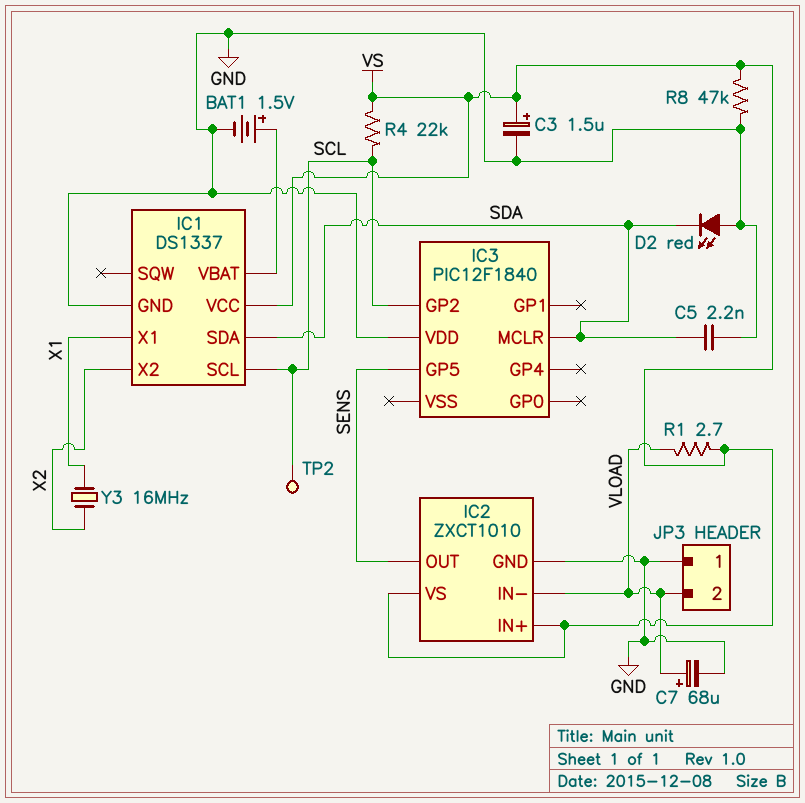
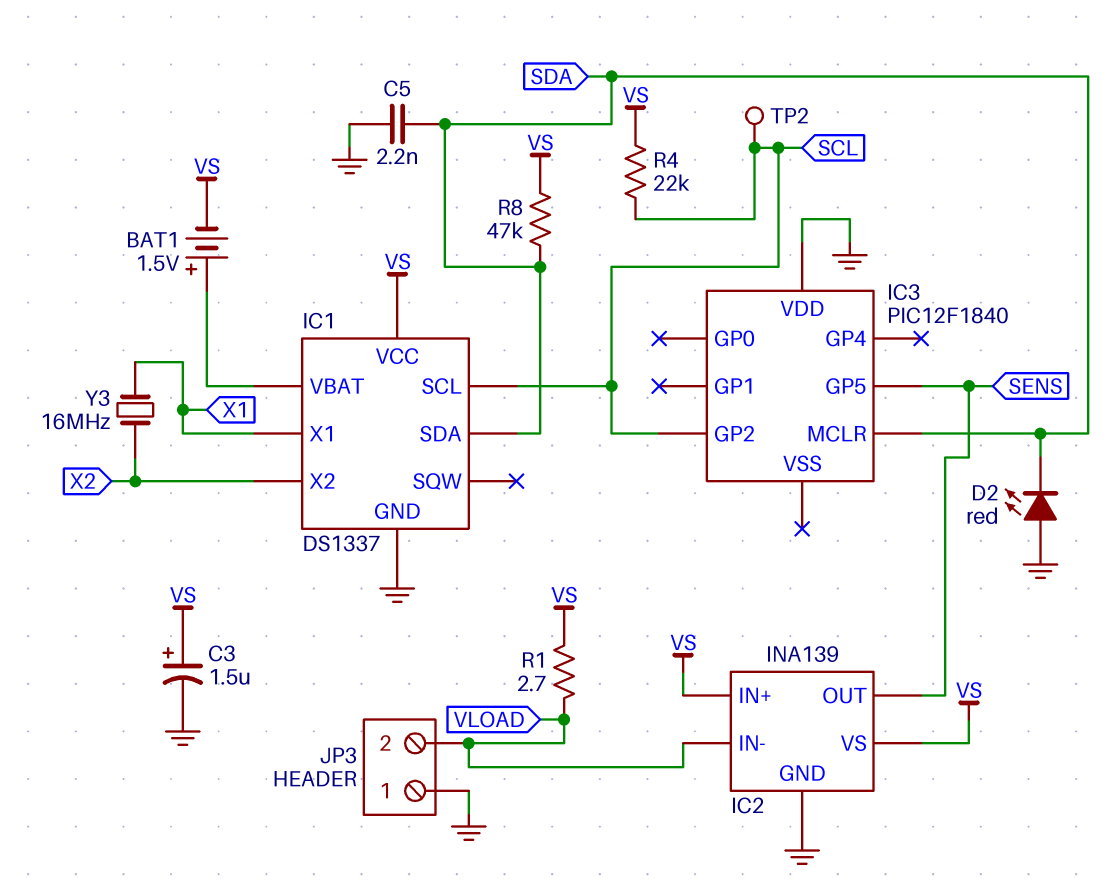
BAT1: 1.5V (plus IC1/VBAT, minus GND) -> 1.5V (plus IC1/VBAT, minus VS)
C7: 68uF (plus VLOAD, minus GND) -> none
IC2: ZXCT1010 -> INA139
R8: 47k (GND, VS) -> 47k (SDA, VS)

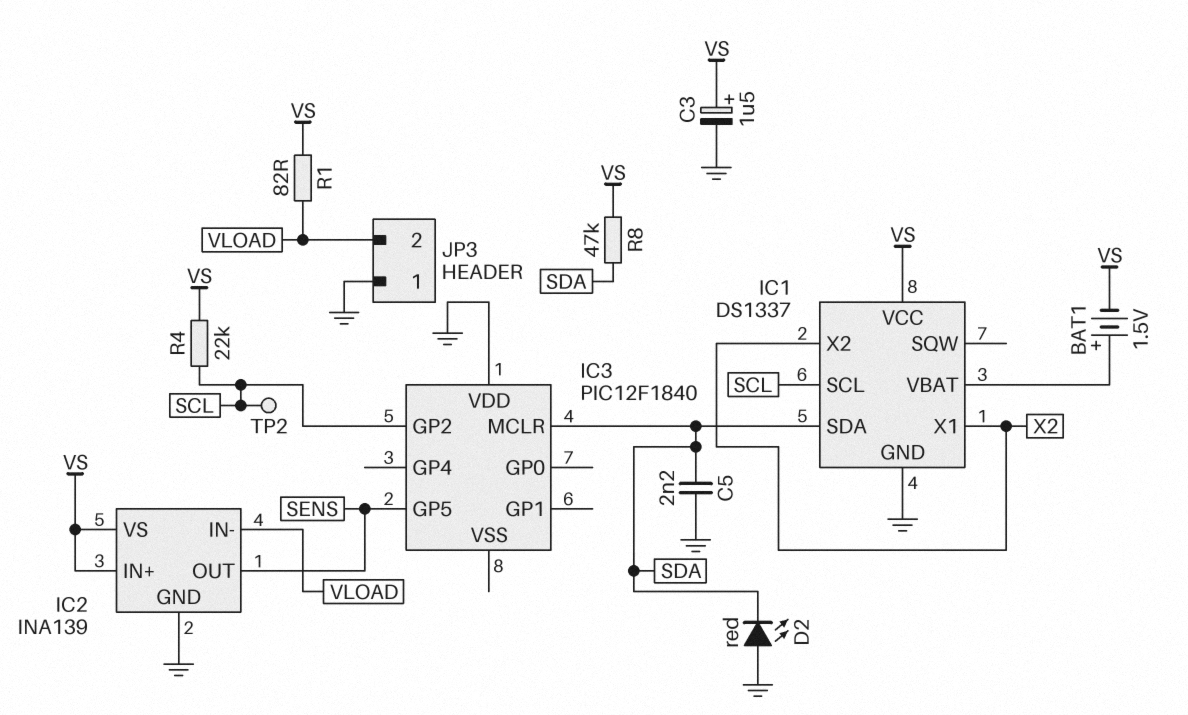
IC1 pin X1: X1 -> X2
R1: 2.7 (VLOAD, VS) -> 82 (VLOAD, VS)
Y3: 16MHz (X1, X2) -> none

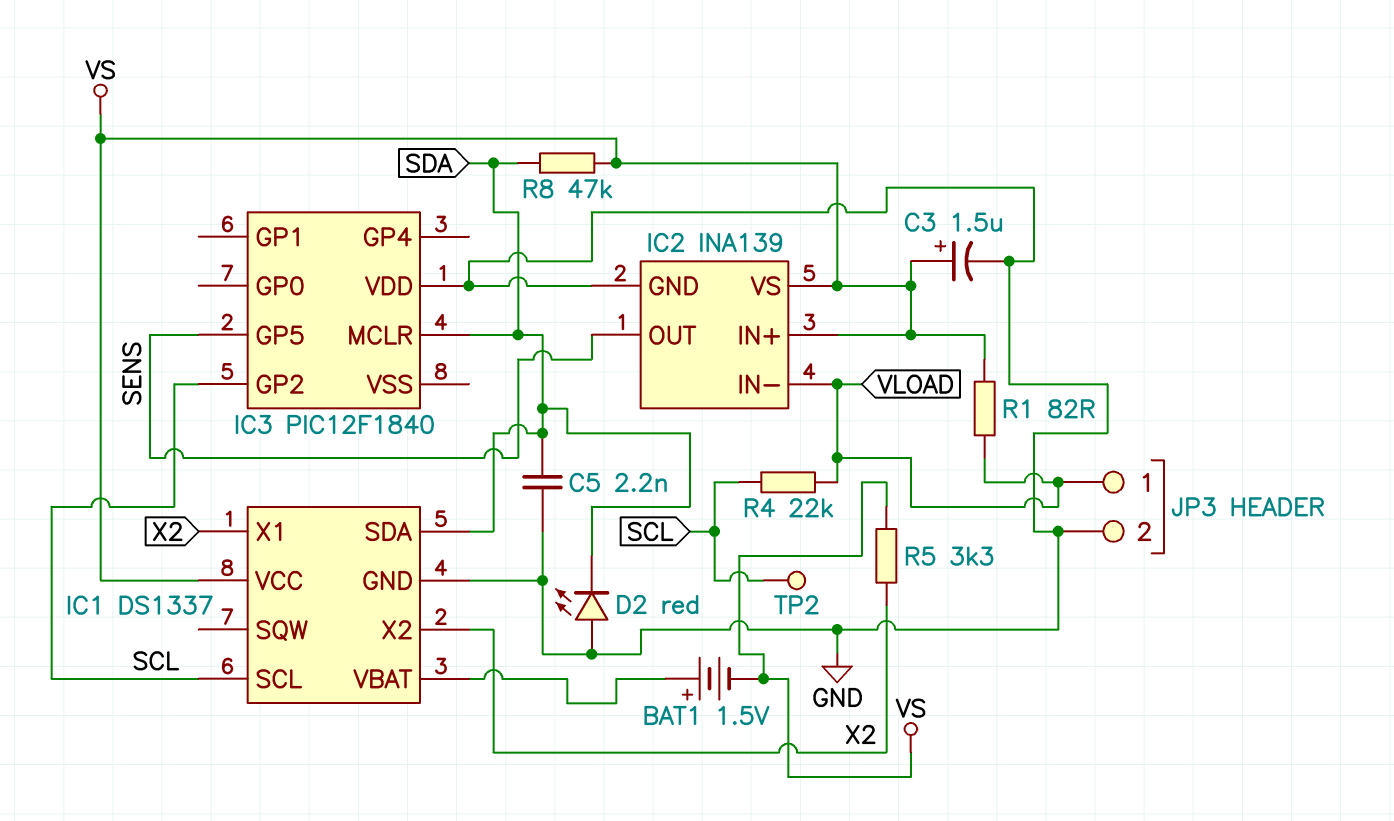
JP3 pin 1: GND -> VLOAD
JP3 pin 2: VLOAD -> GND
R4: 22k (SCL, VS) -> 22k (SCL, VLOAD)
R5: none -> 3.3k (VS, X2)

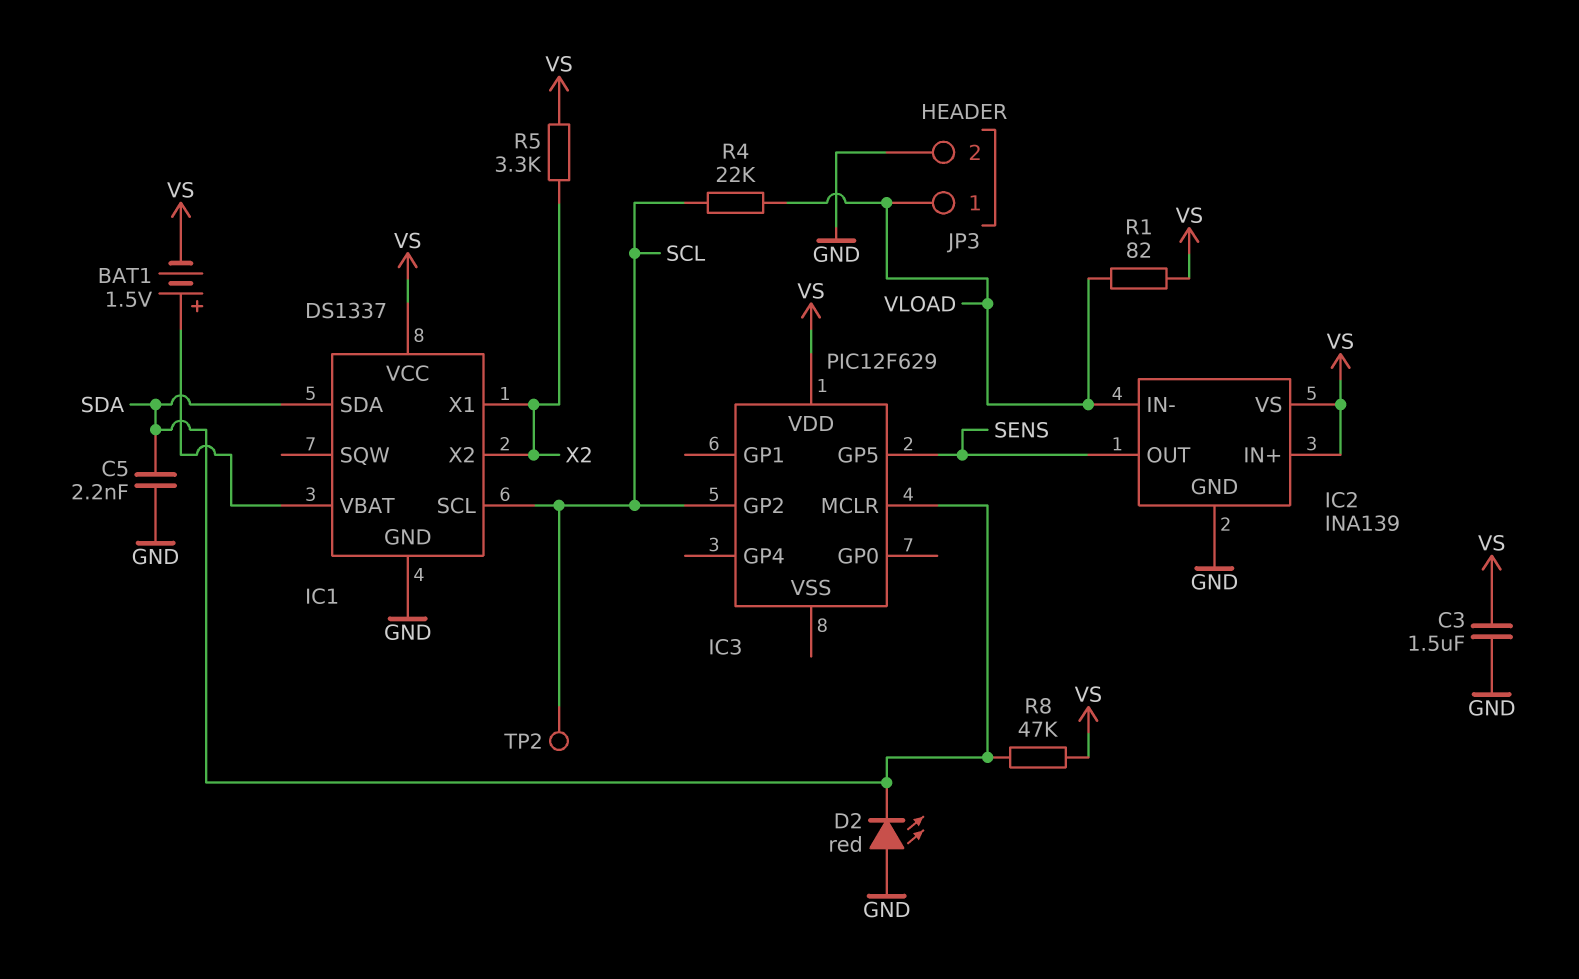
C3: 1.5uF (plus VS, minus GND) -> 1.5uF (GND, VS)
IC3: PIC12F1840 -> PIC12F629
IC3 pin VDD: GND -> VS

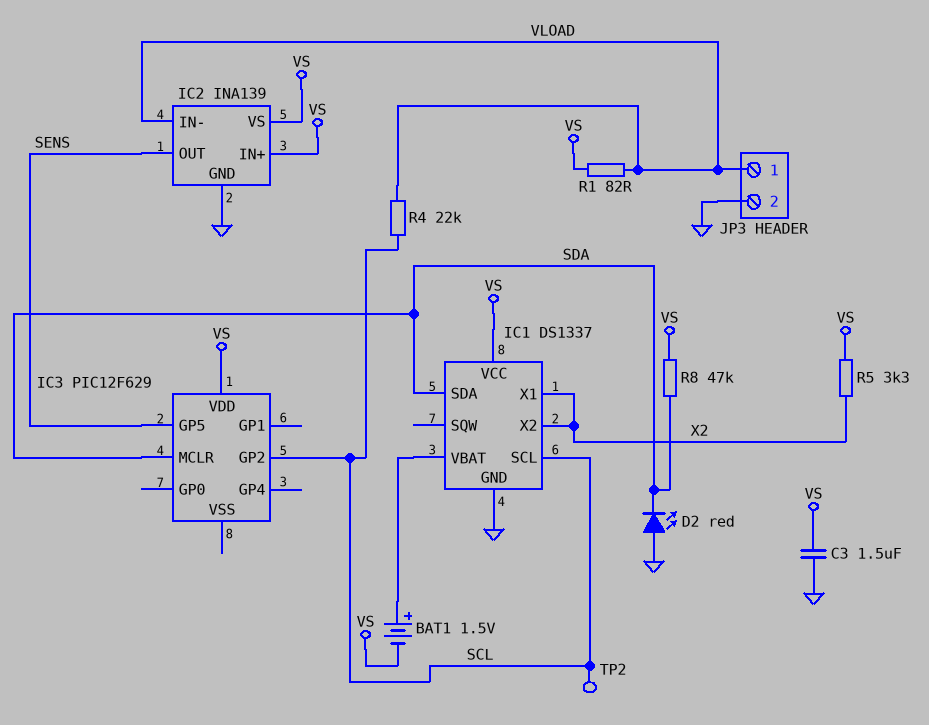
C5: 2.2nF (GND, SDA) -> none

